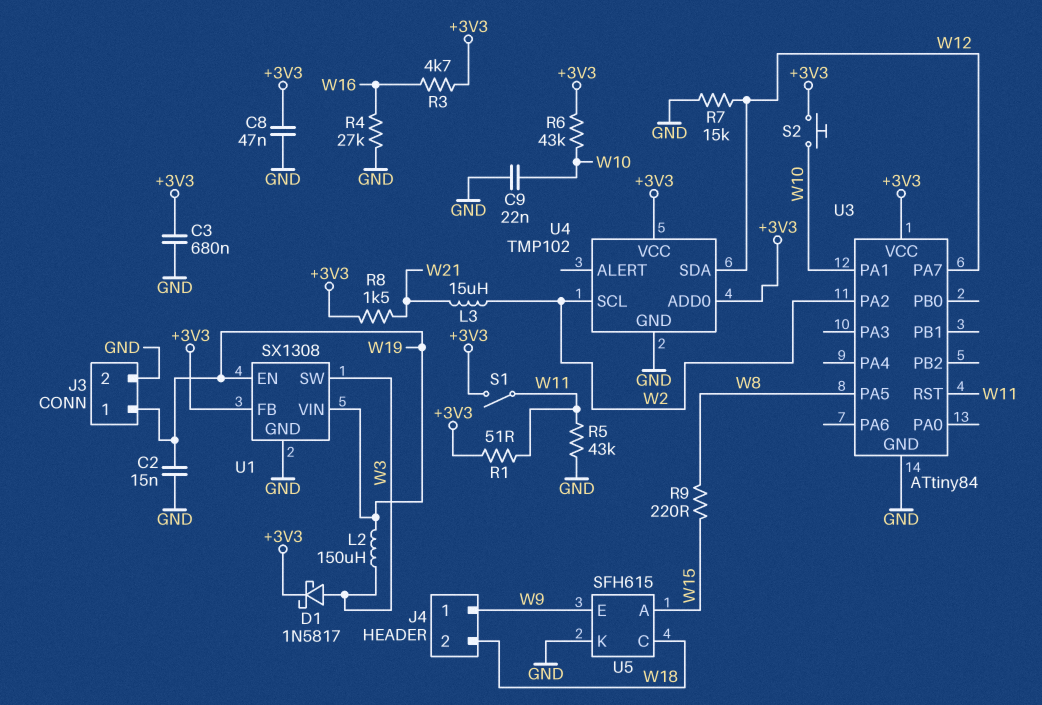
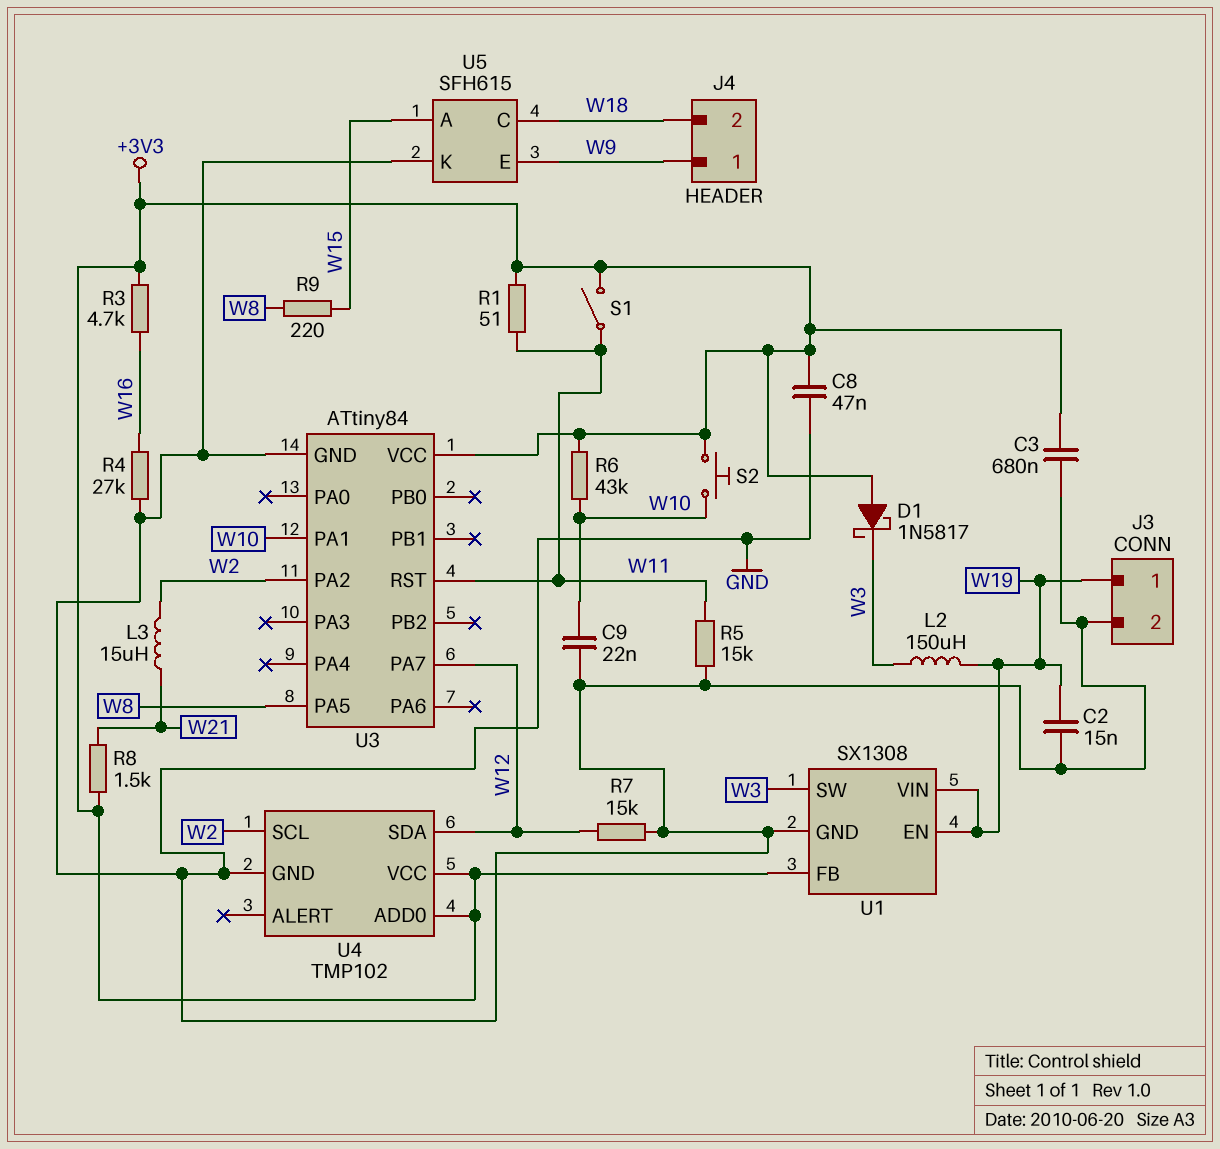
D1: schottky 1N5817 (A W3, K +3V3) -> schottky 1N5817 (A +3V3, K W3)
R5: 43k (GND, W11) -> 15k (GND, W11)

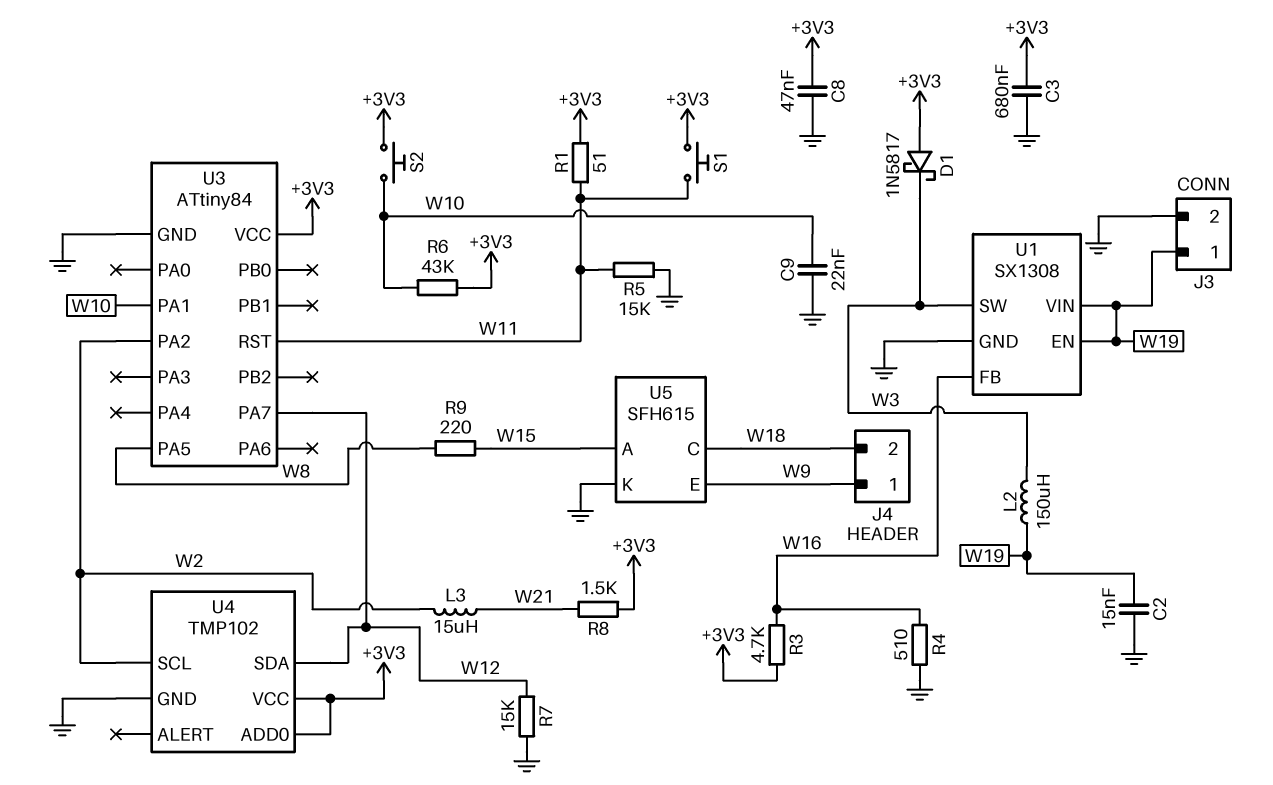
R4: 27k (GND, W16) -> 510 (GND, W16)
S1: switch (+3V3, W11) -> button (+3V3, W11)
U1 pin FB: +3V3 -> W16

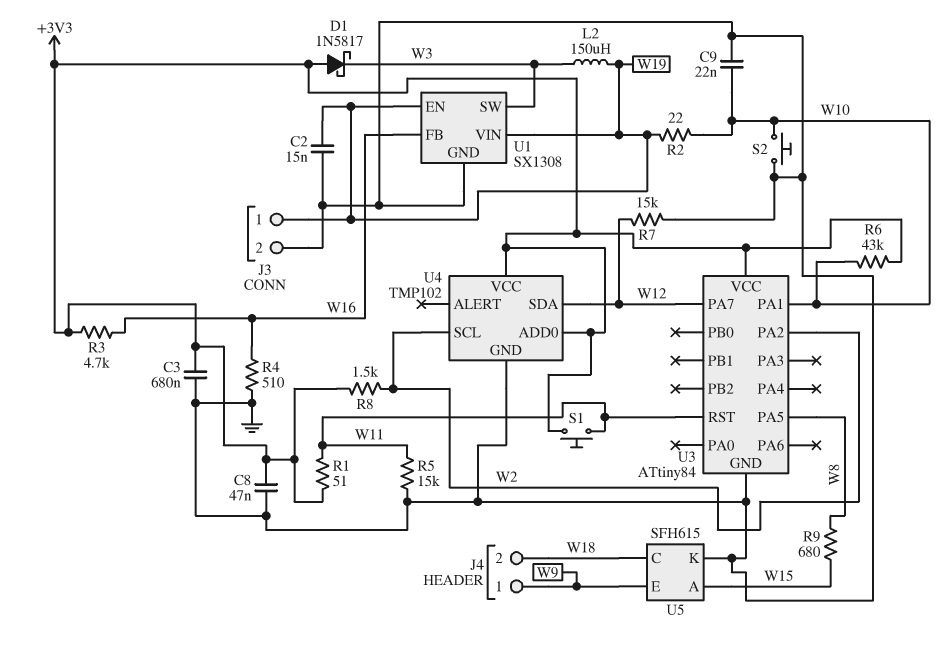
L3: 15uH (W2, W21) -> none
R2: none -> 22 (W10, W19)
R8: 1.5k (+3V3, W21) -> 1.5k (+3V3, W2)
R9: 220 (W8, W15) -> 680 (W8, W15)
S2: button (+3V3, W10) -> button (GND, W10)

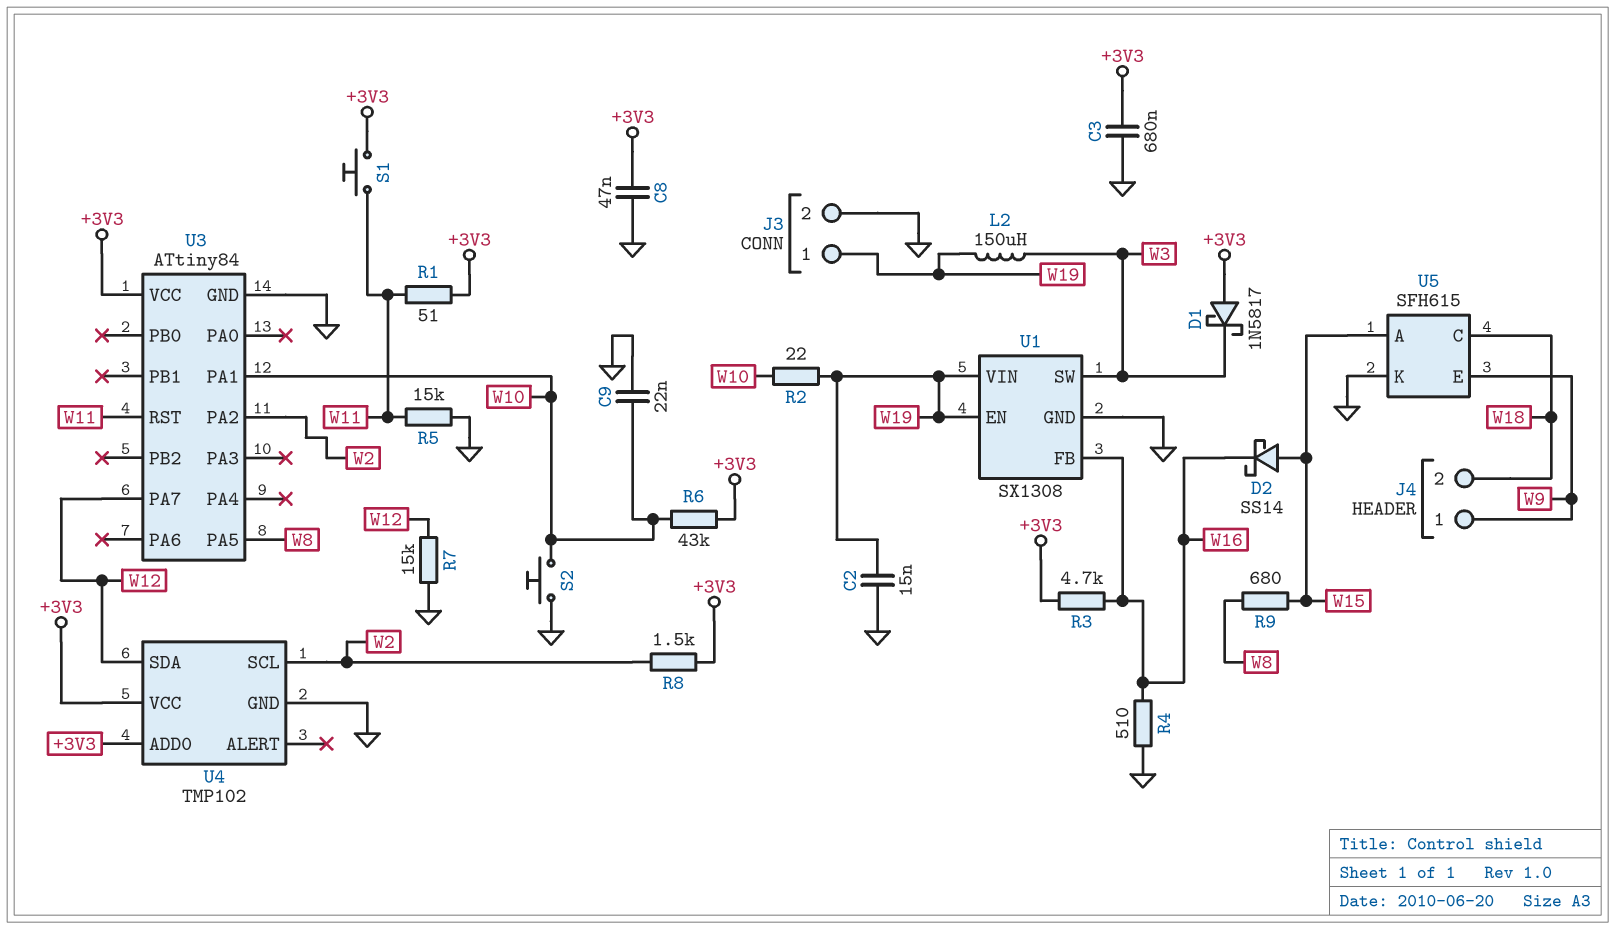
D2: none -> schottky SS14 (A W15, K W16)

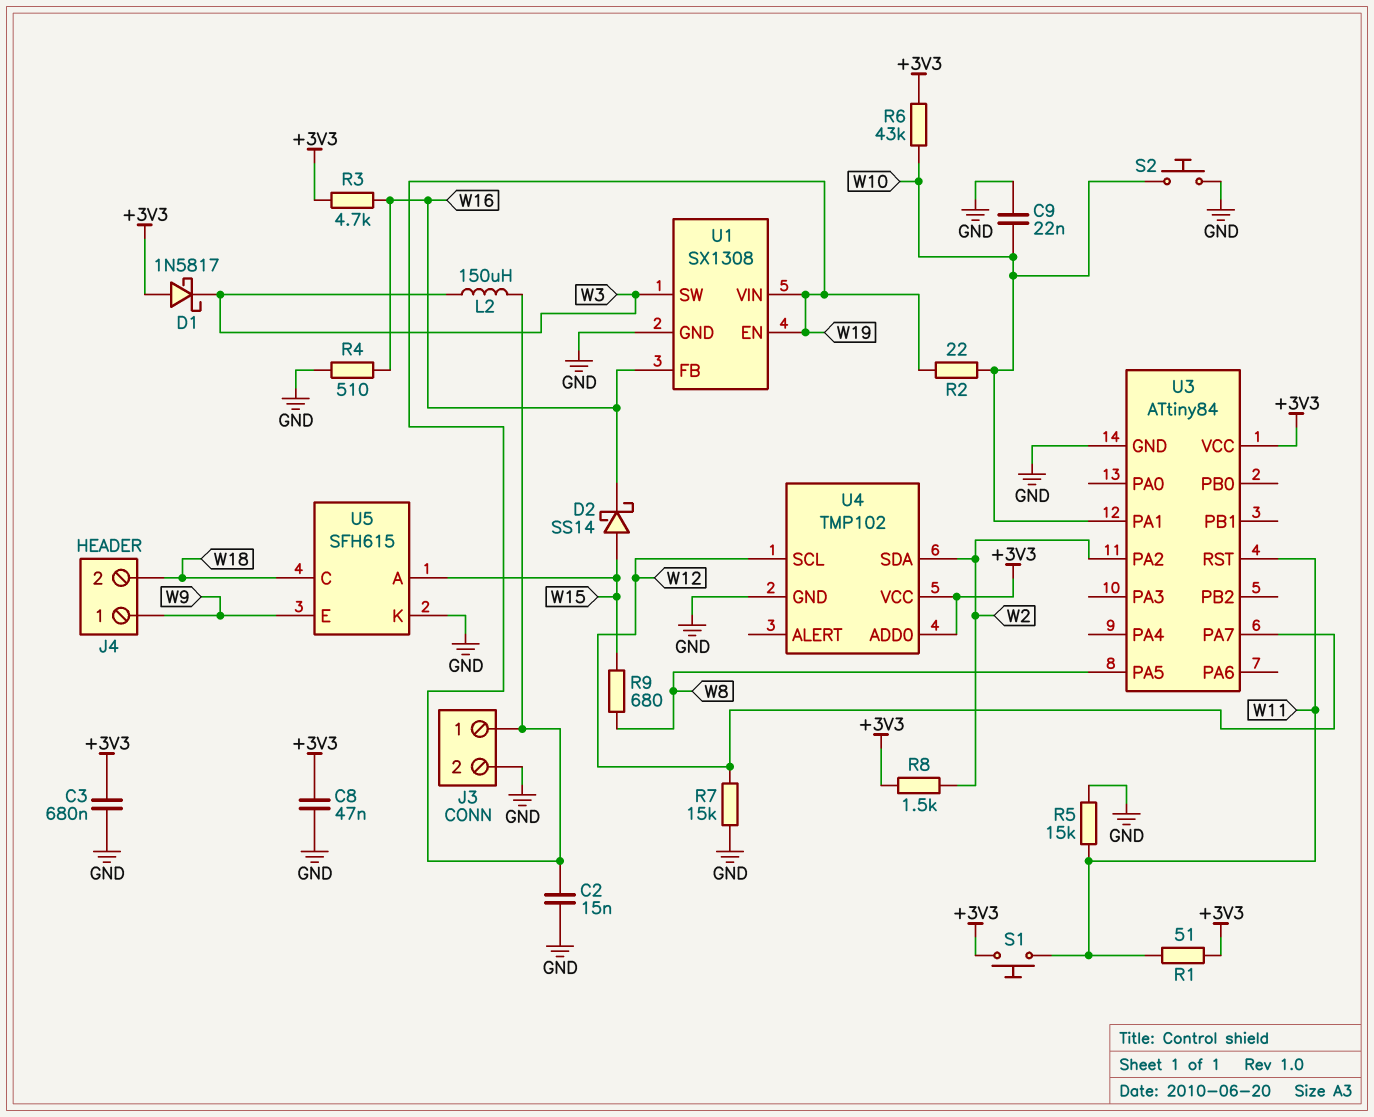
U4 pin SCL: W2 -> W12
U4 pin SDA: W12 -> W2

